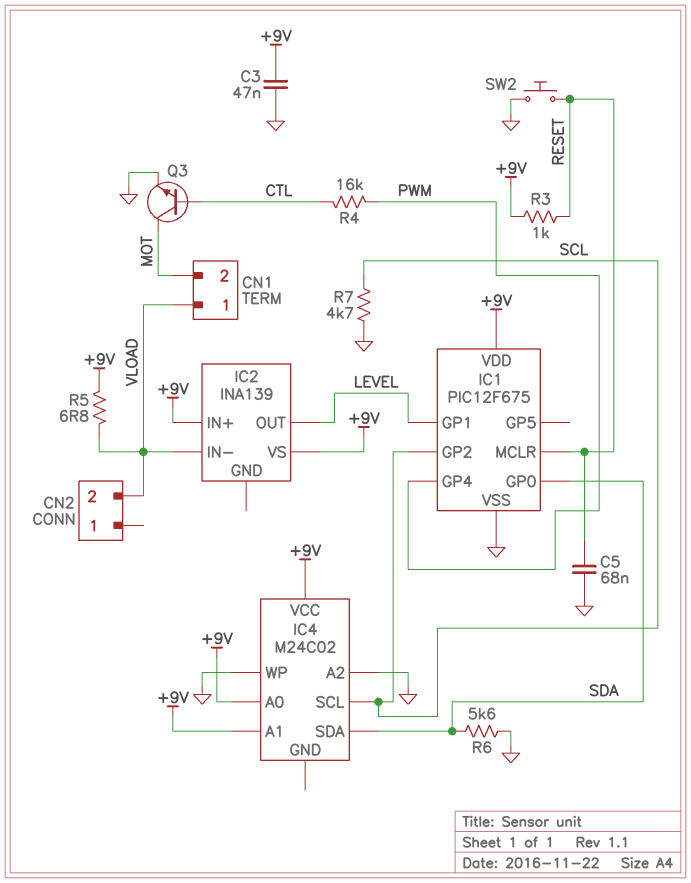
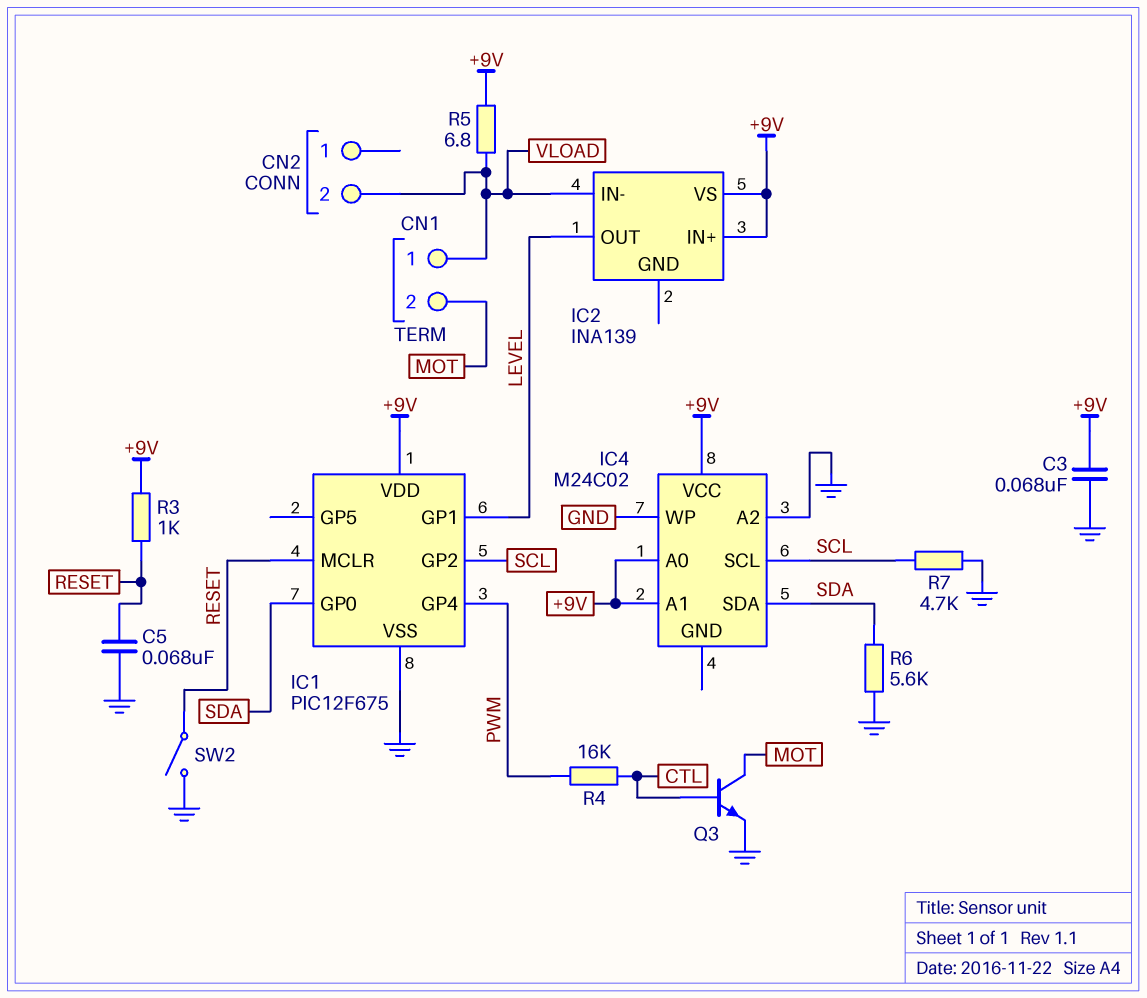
C3: 47nF (+9V, GND) -> 68nF (+9V, GND)
SW2: button (GND, RESET) -> switch (GND, RESET)

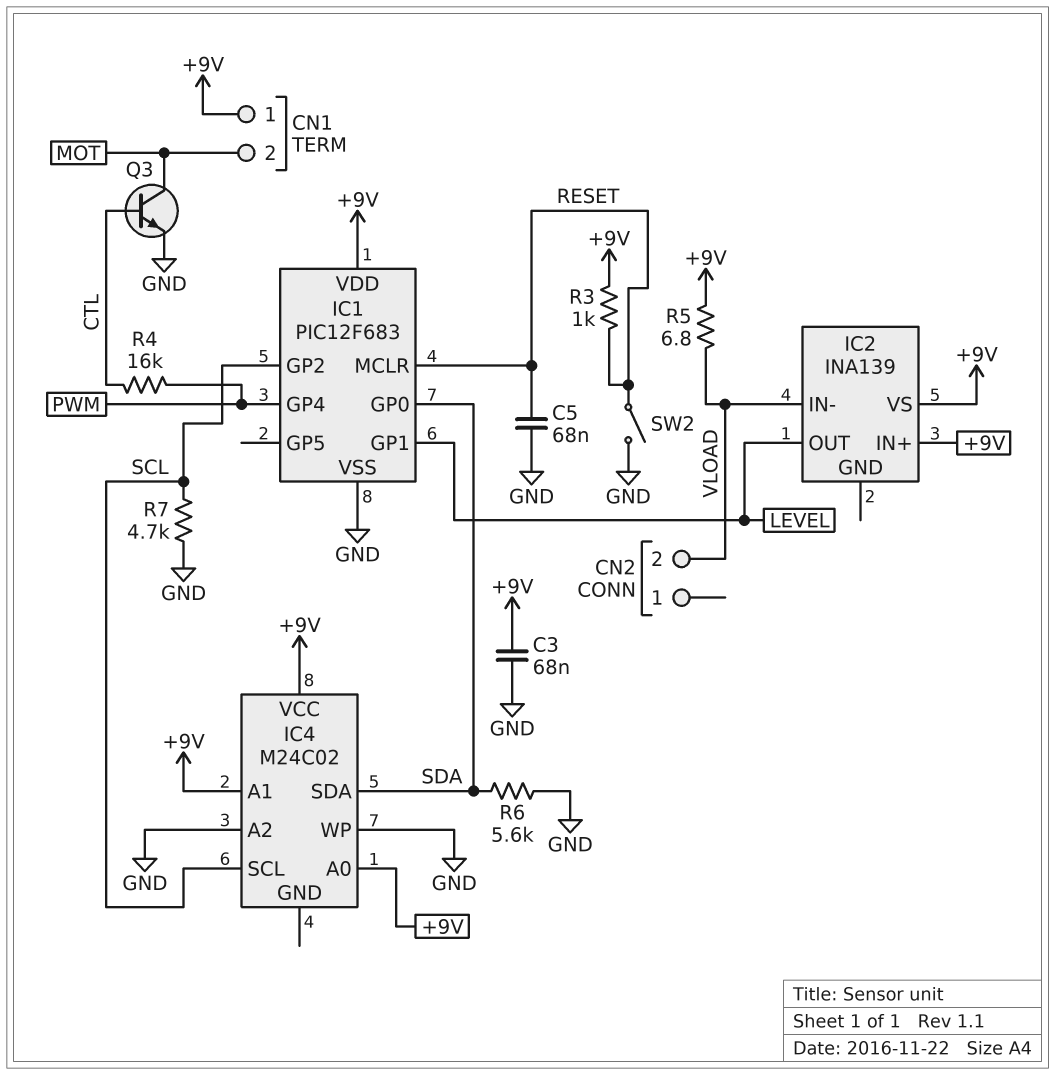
CN1 pin 1: VLOAD -> +9V
IC1: PIC12F675 -> PIC12F683

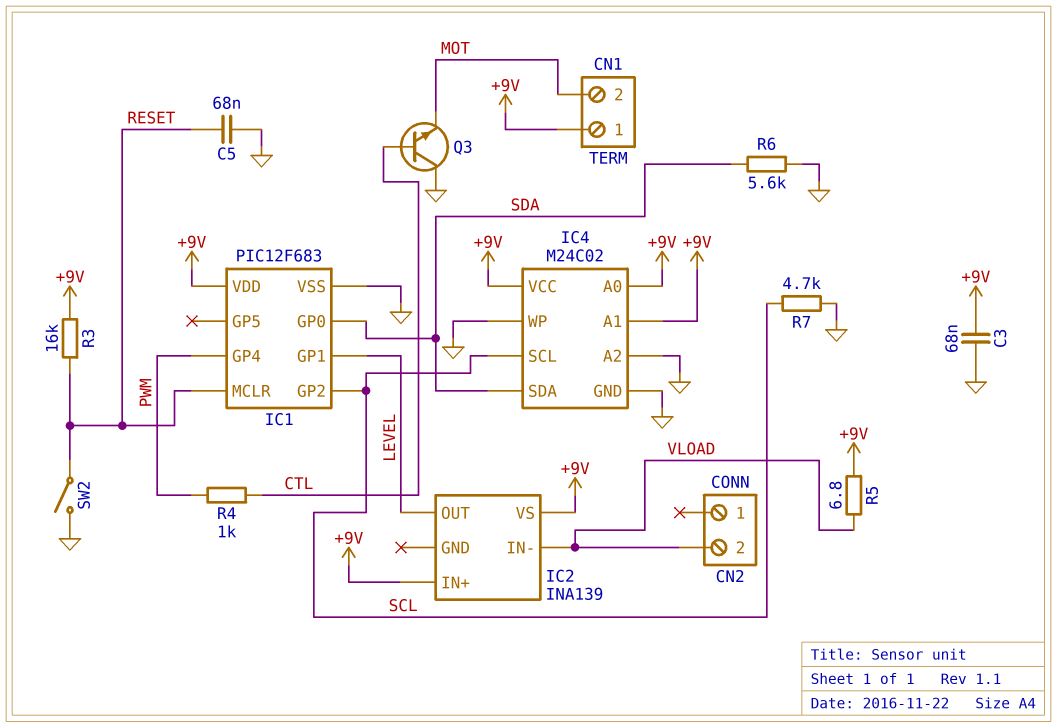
IC4 pin GND: none -> GND
Q3: NPN (B CTL, C MOT, E GND) -> NPN (B CTL, C GND, E MOT)
R3: 1k (+9V, RESET) -> 16k (+9V, RESET)
R4: 16k (CTL, PWM) -> 1k (CTL, PWM)

